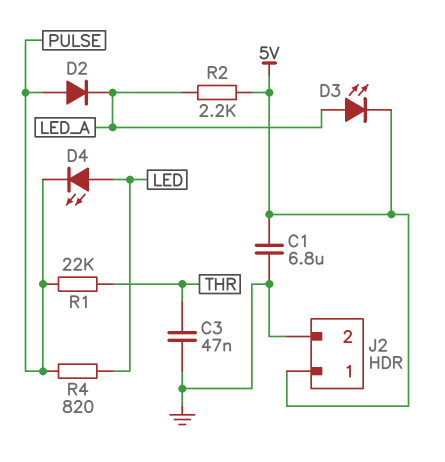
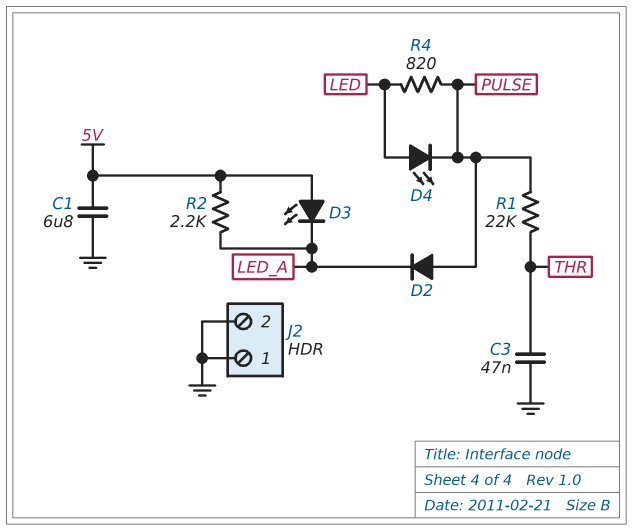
D3: LED (A LED_A, K 5V) -> LED (A 5V, K LED_A)
J2 pin 1: 5V -> GND

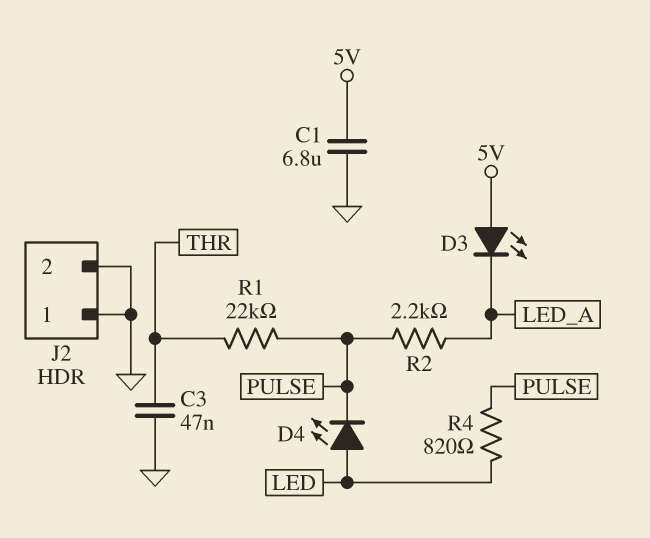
D2: diode (A PULSE, K LED_A) -> none
R2: 2.2k (5V, LED_A) -> 2.2k (LED_A, PULSE)

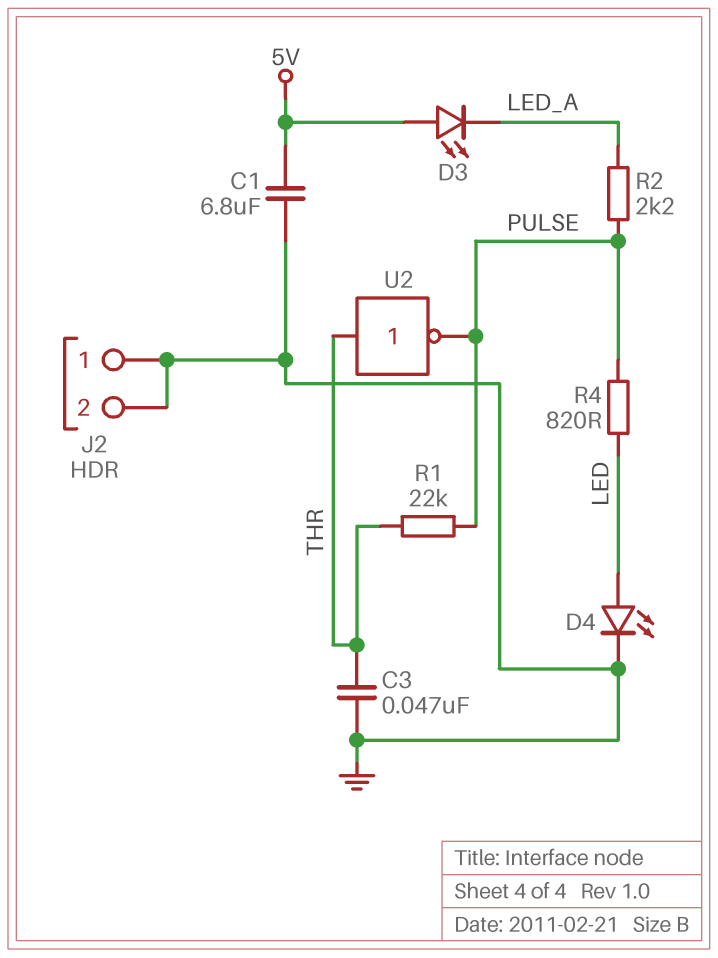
D4: LED (A LED, K PULSE) -> LED (A LED, K GND)
U2: none -> NOT (in THR, out PULSE)

